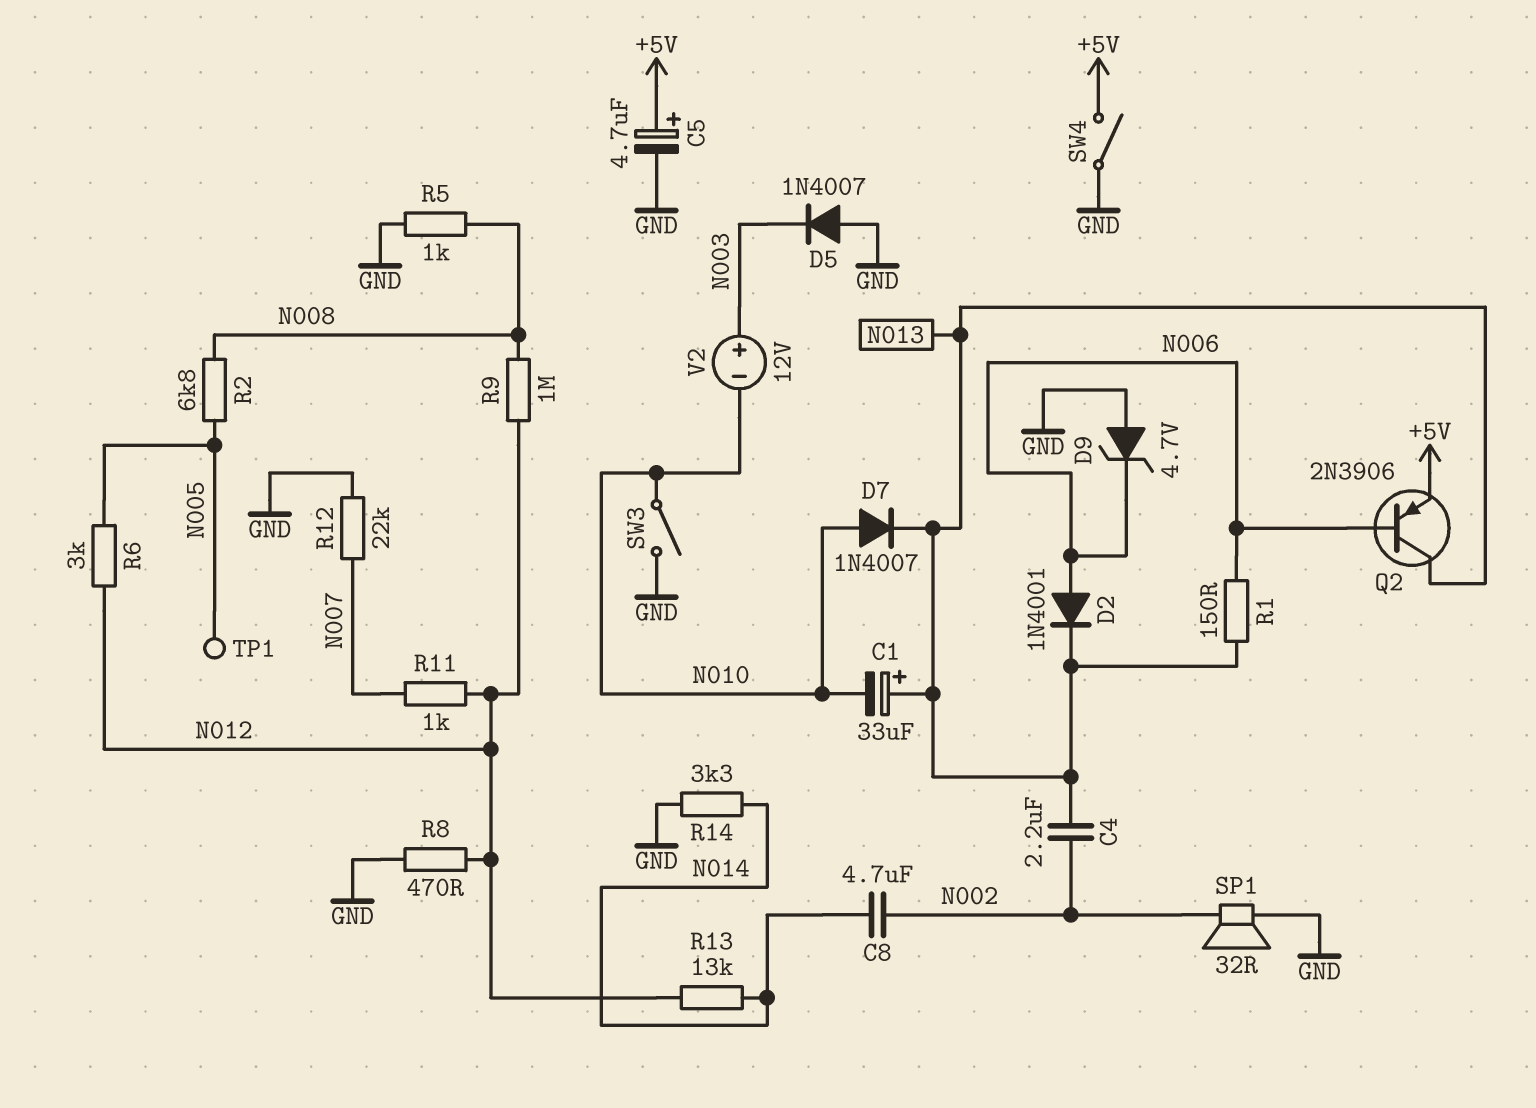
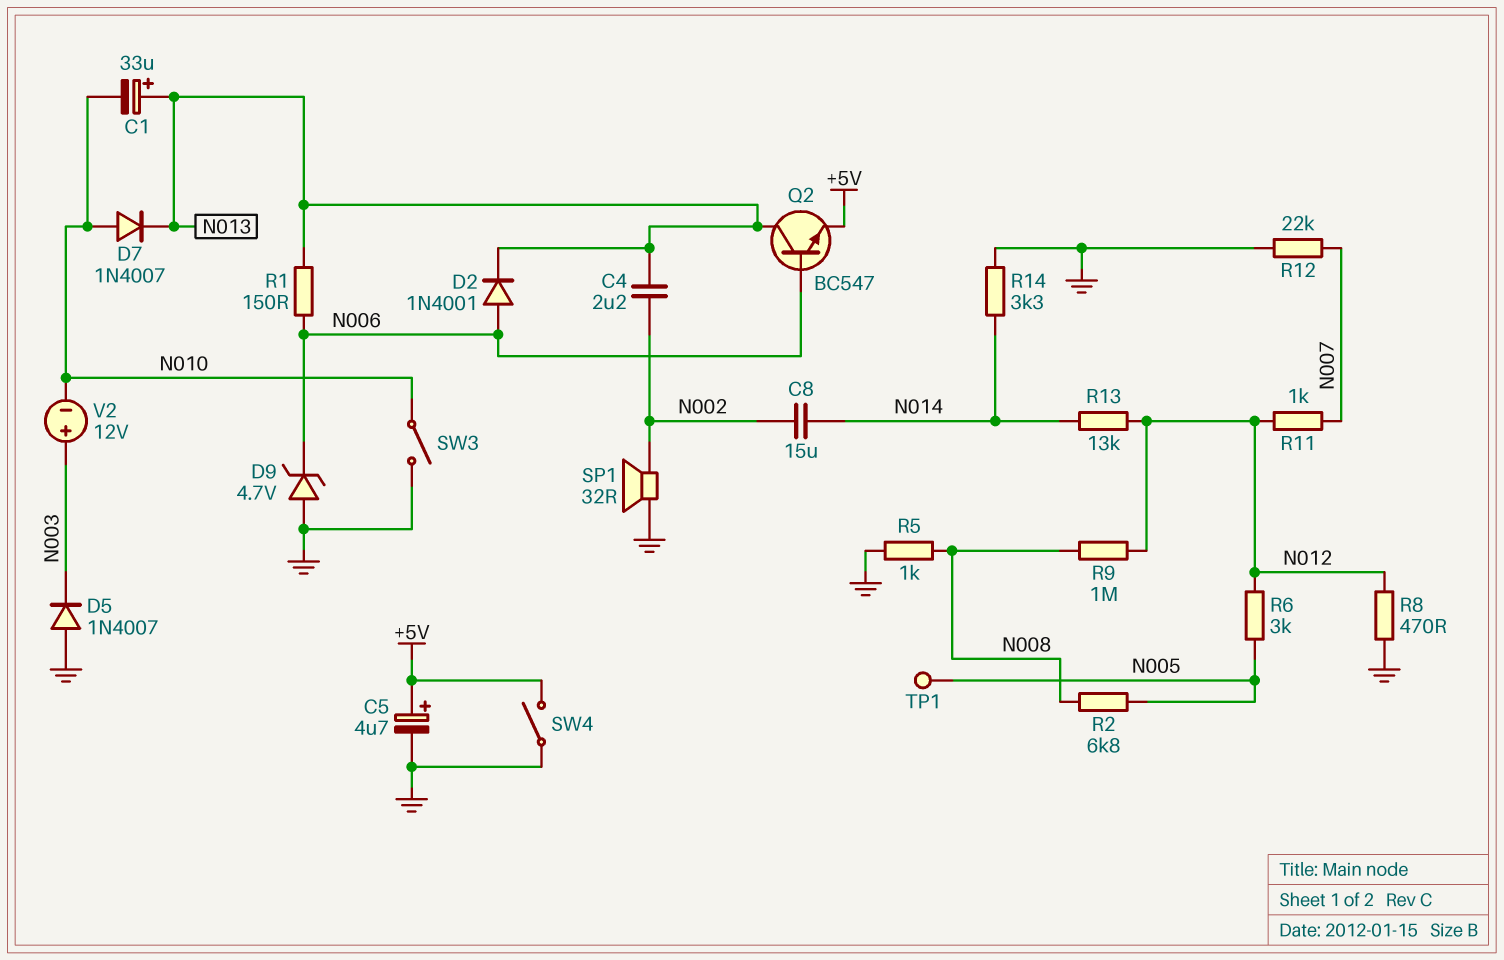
C8: 4.7uF (N002, N014) -> 15uF (N002, N014)
Q2: PNP 2N3906 (B N006, C N013, E +5V) -> NPN BC547 (B N006, C N013, E +5V)

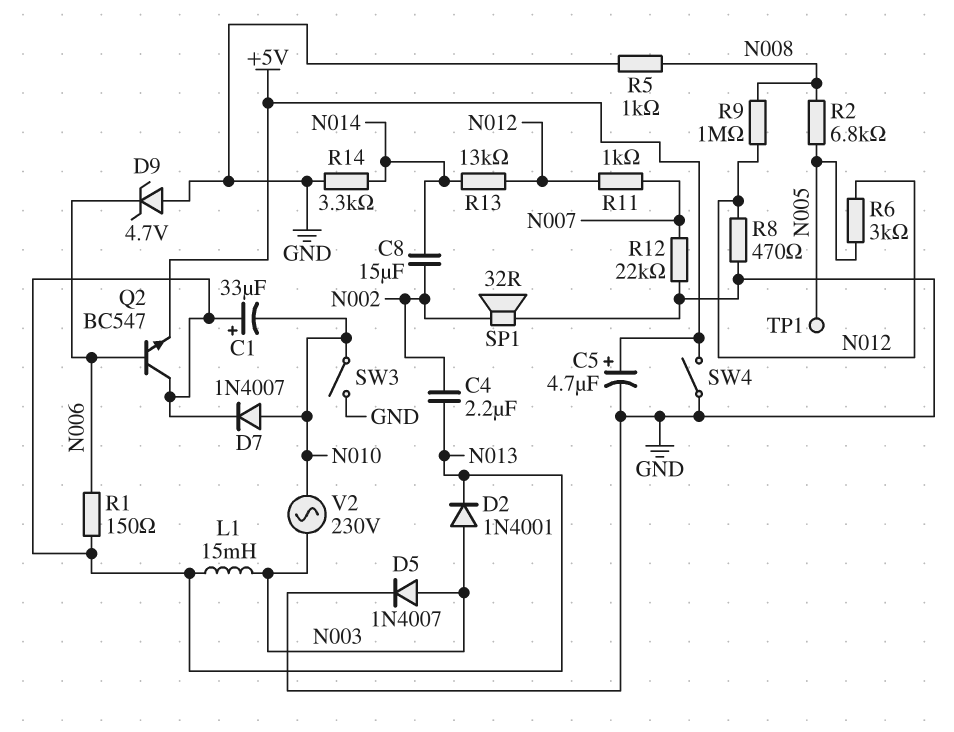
D2: diode 1N4001 (A N006, K N013) -> diode 1N4001 (A N003, K N013)
D5: diode 1N4007 (A GND, K N003) -> diode 1N4007 (A N003, K GND)
L1: none -> 15mH (N003, N013)
V2: 12V (plus N003, minus N010) -> AC 230V (N003, N010)

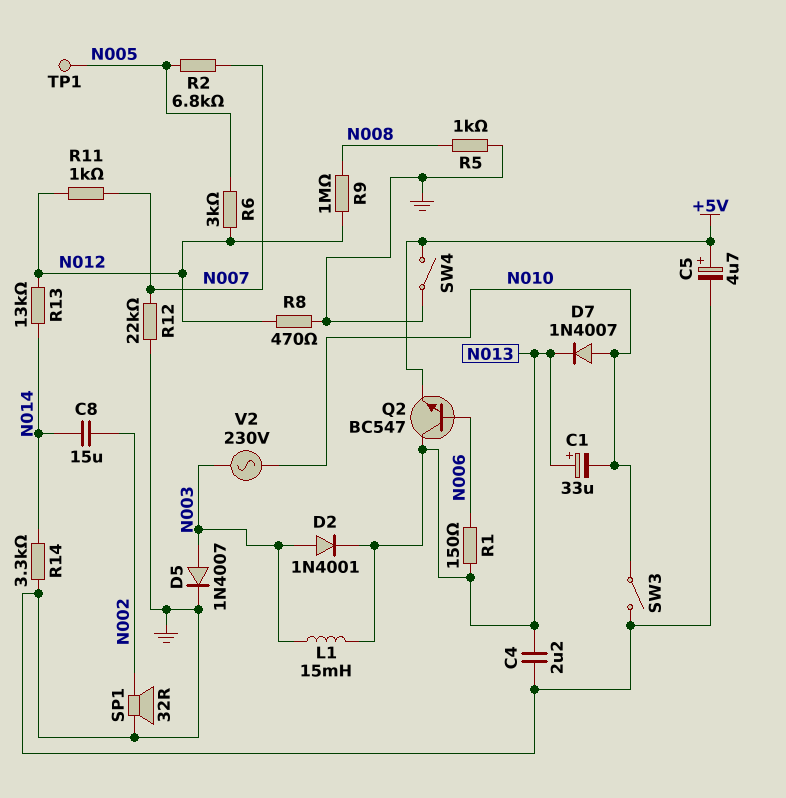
C4: 2.2uF (N002, N013) -> 2.2uF (GND, N013)
D9: zener 4.7V (A GND, K N006) -> none
R2: 6.8k (N005, N008) -> 6.8k (N005, N007)

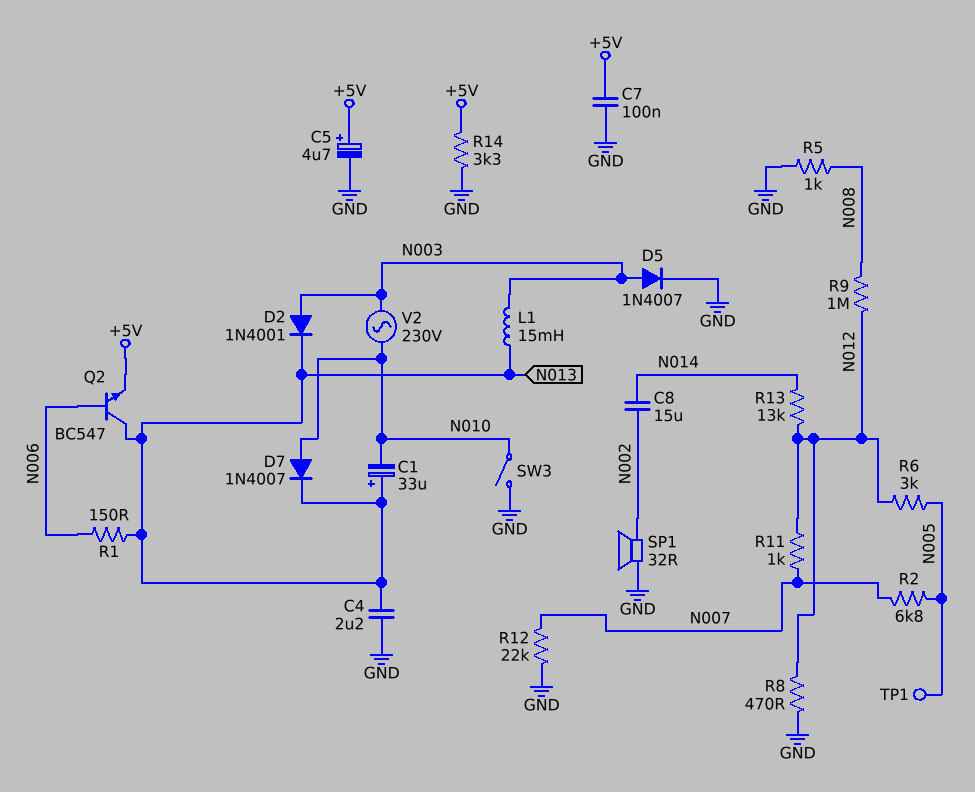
C7: none -> 100nF (+5V, GND)
R14: 3.3k (GND, N014) -> 3.3k (+5V, GND)
SW4: switch (+5V, GND) -> none

